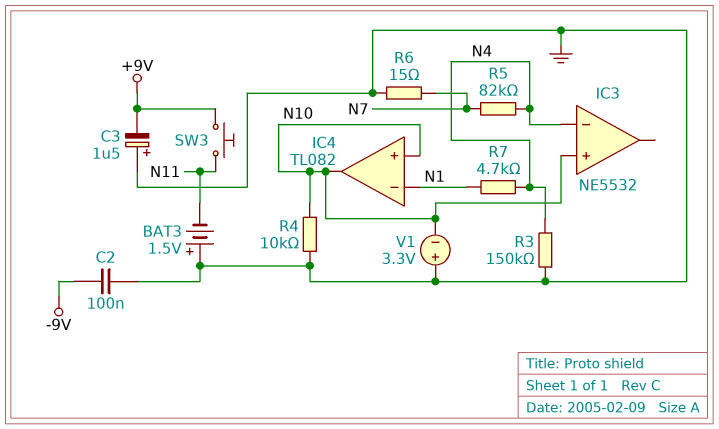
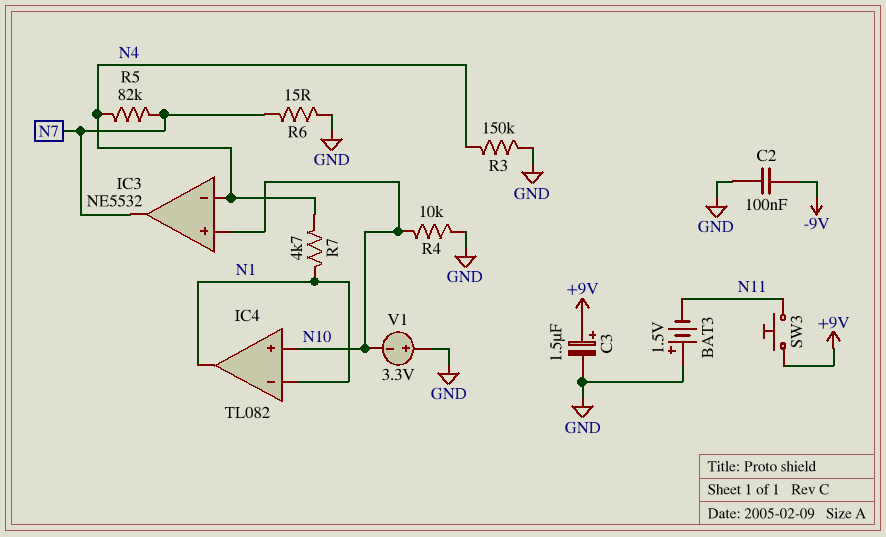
C3: 1.5uF (plus GND, minus +9V) -> 1.5uF (plus +9V, minus GND)
IC3 pin out: none -> N7
IC4 pin out: N10 -> N1

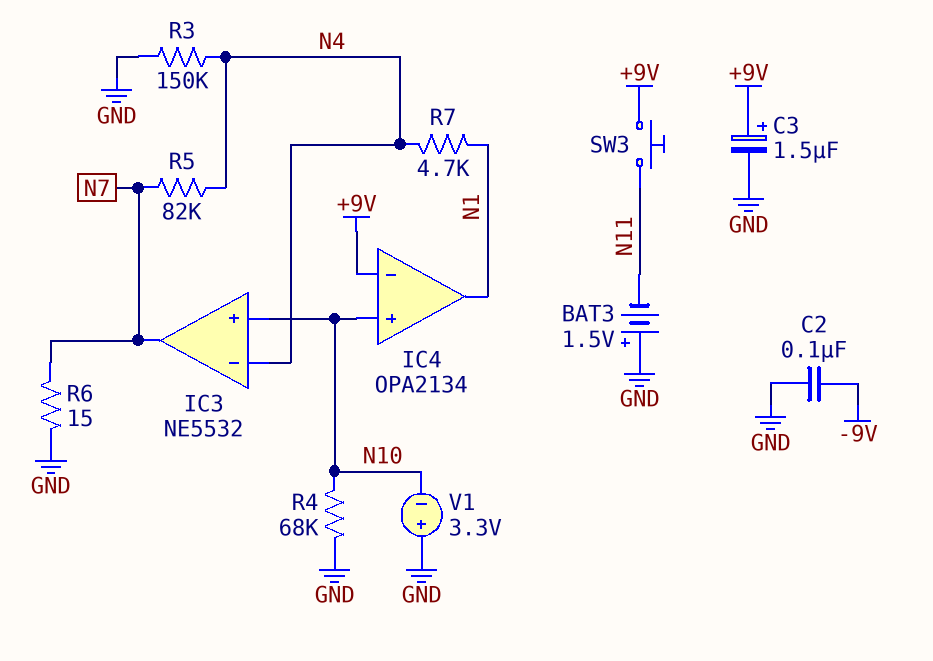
IC4: TL082 -> OPA2134
IC4 pin in-: N1 -> +9V
R4: 10k (GND, N10) -> 68k (GND, N10)

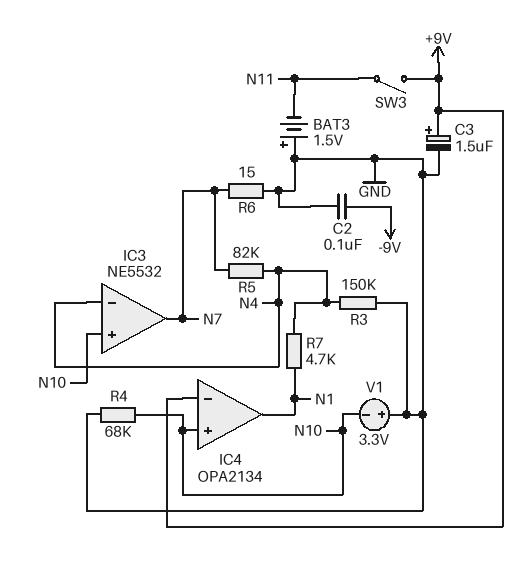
SW3: button (+9V, N11) -> switch (+9V, N11)

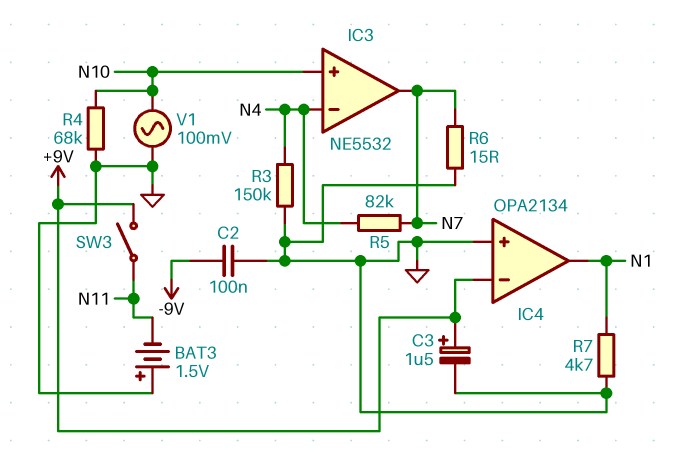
IC4 pin in+: N10 -> GND
R7: 4.7k (N1, N4) -> 4.7k (GND, N1)
V1: 3.3V (plus GND, minus N10) -> AC 100mV (GND, N10)

